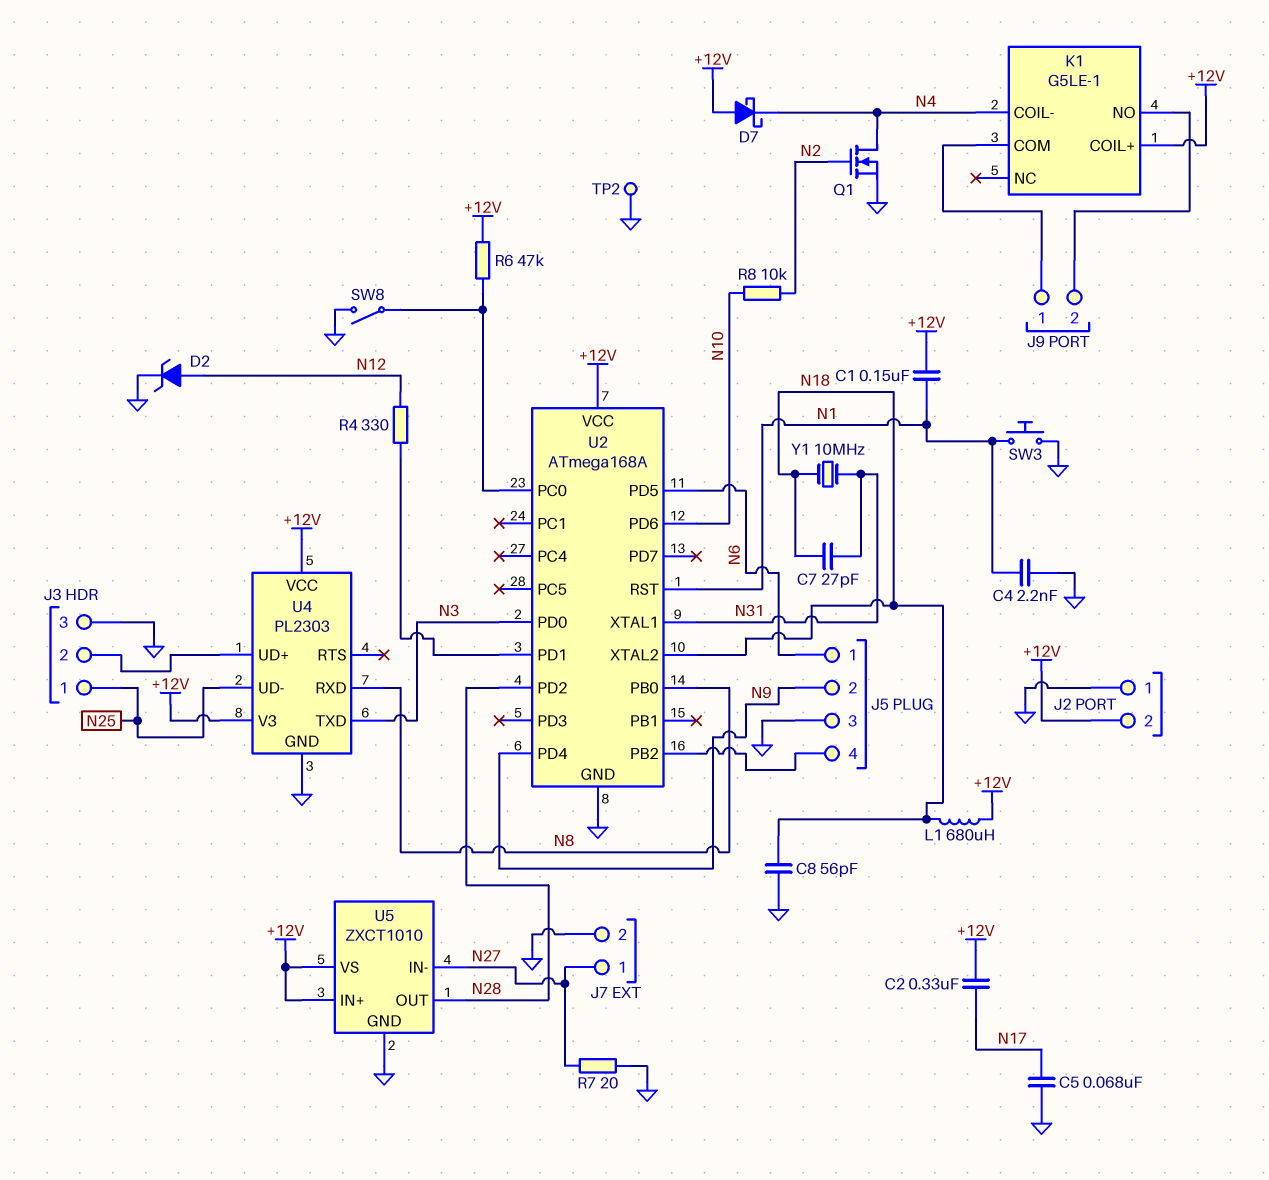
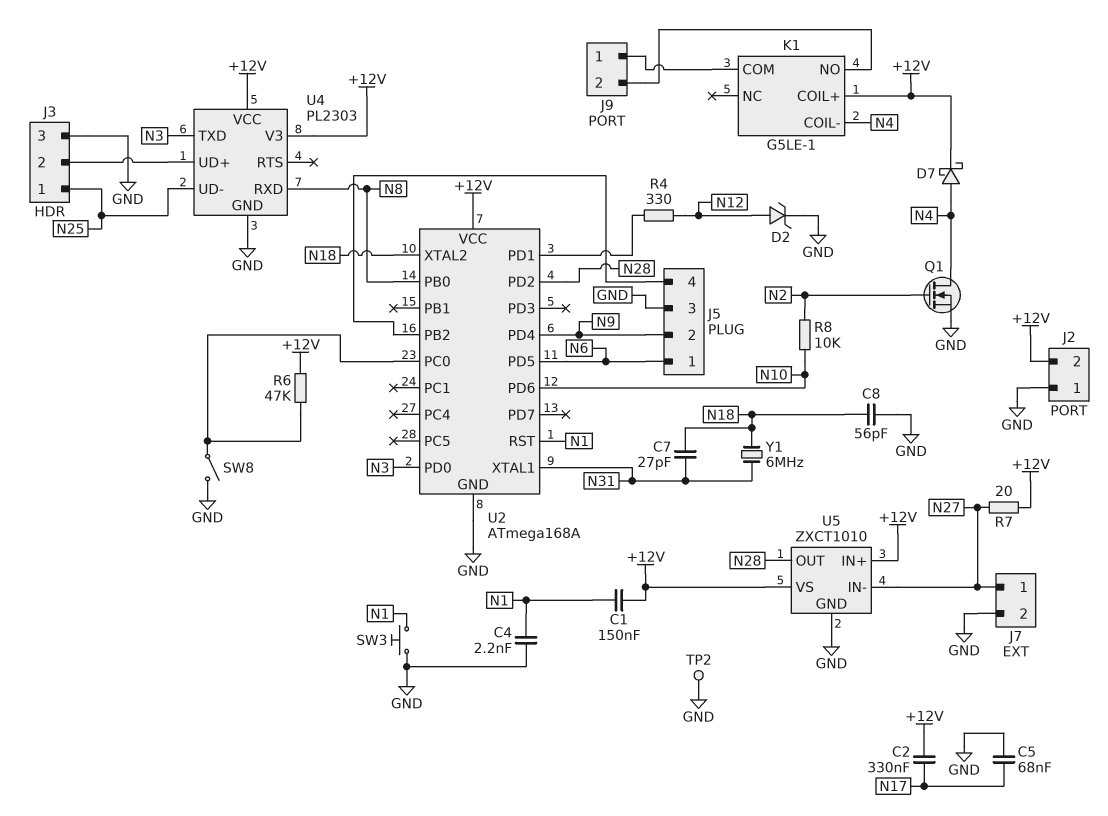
D7: schottky (A +12V, K N4) -> schottky (A N4, K +12V)
L1: 680uH (+12V, N18) -> none
R7: 20 (GND, N27) -> 20 (+12V, N27)
Y1: 10MHz (N18, N31) -> 6MHz (N18, N31)

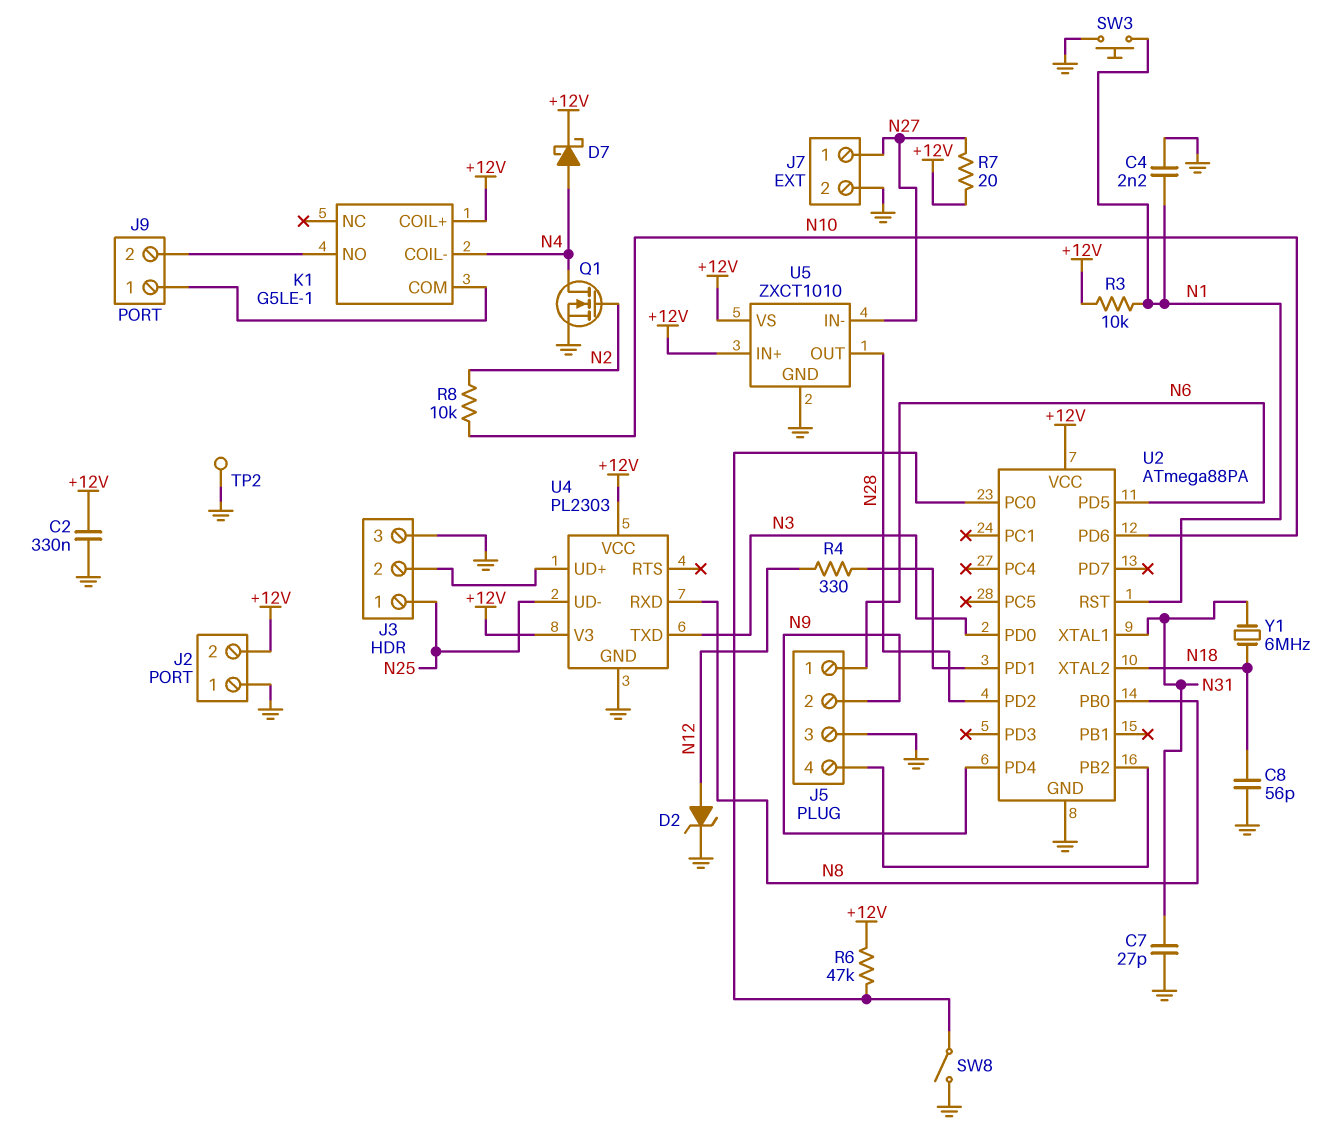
C1: 150nF (+12V, N1) -> none
C2: 330nF (+12V, N17) -> 330nF (+12V, GND)
C5: 68nF (GND, N17) -> none
C7: 27pF (N18, N31) -> 27pF (GND, N31)
R3: none -> 10k (+12V, N1)
U2: ATmega168A -> ATmega88PA

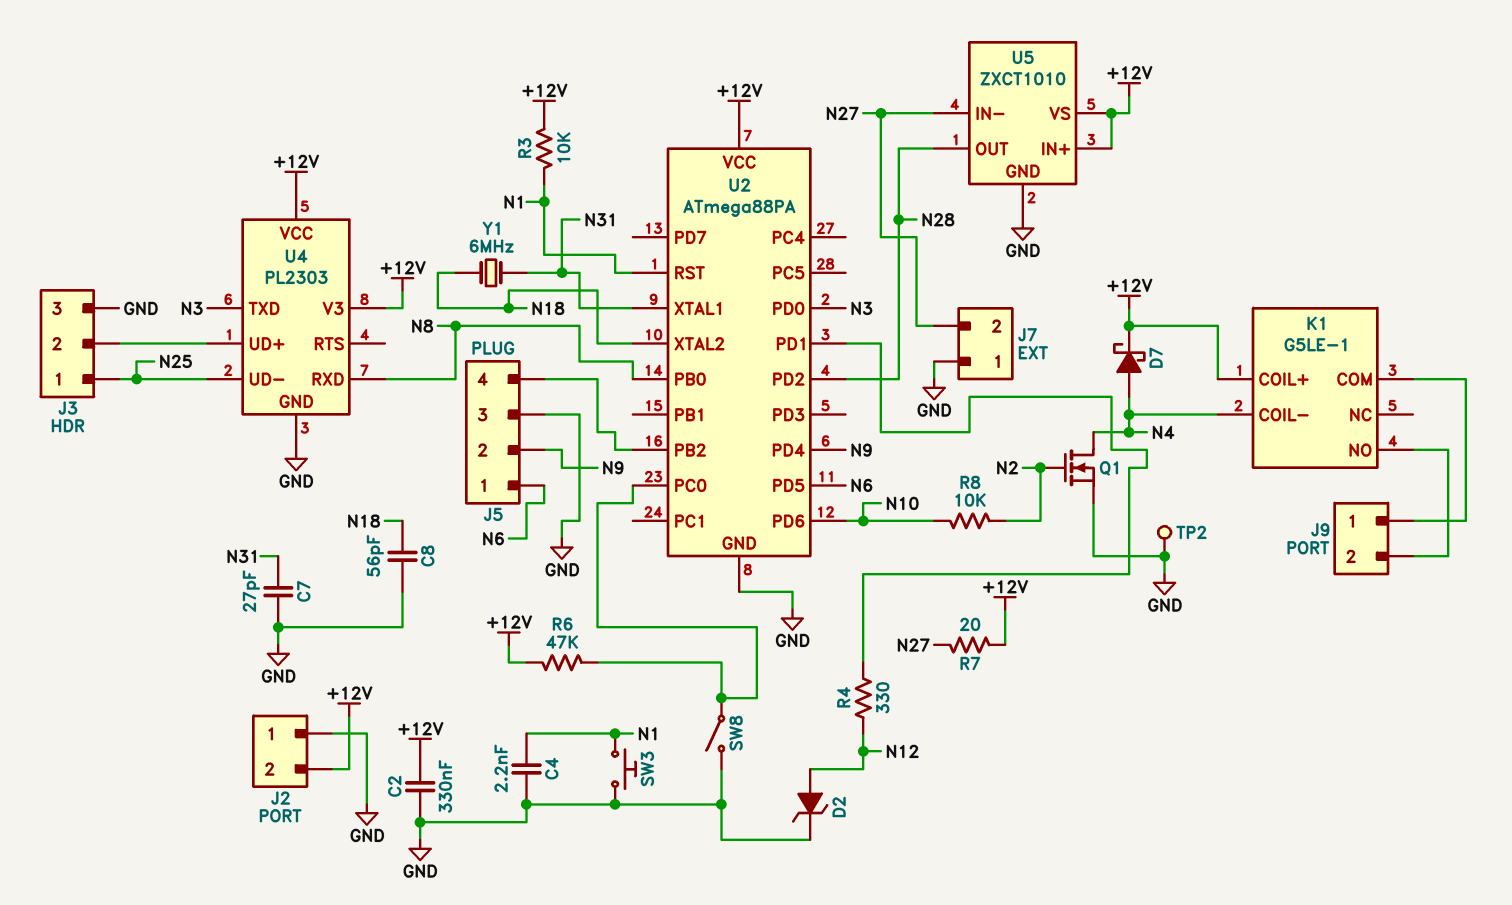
J7 pin 1: N27 -> GND
J7 pin 2: GND -> N27

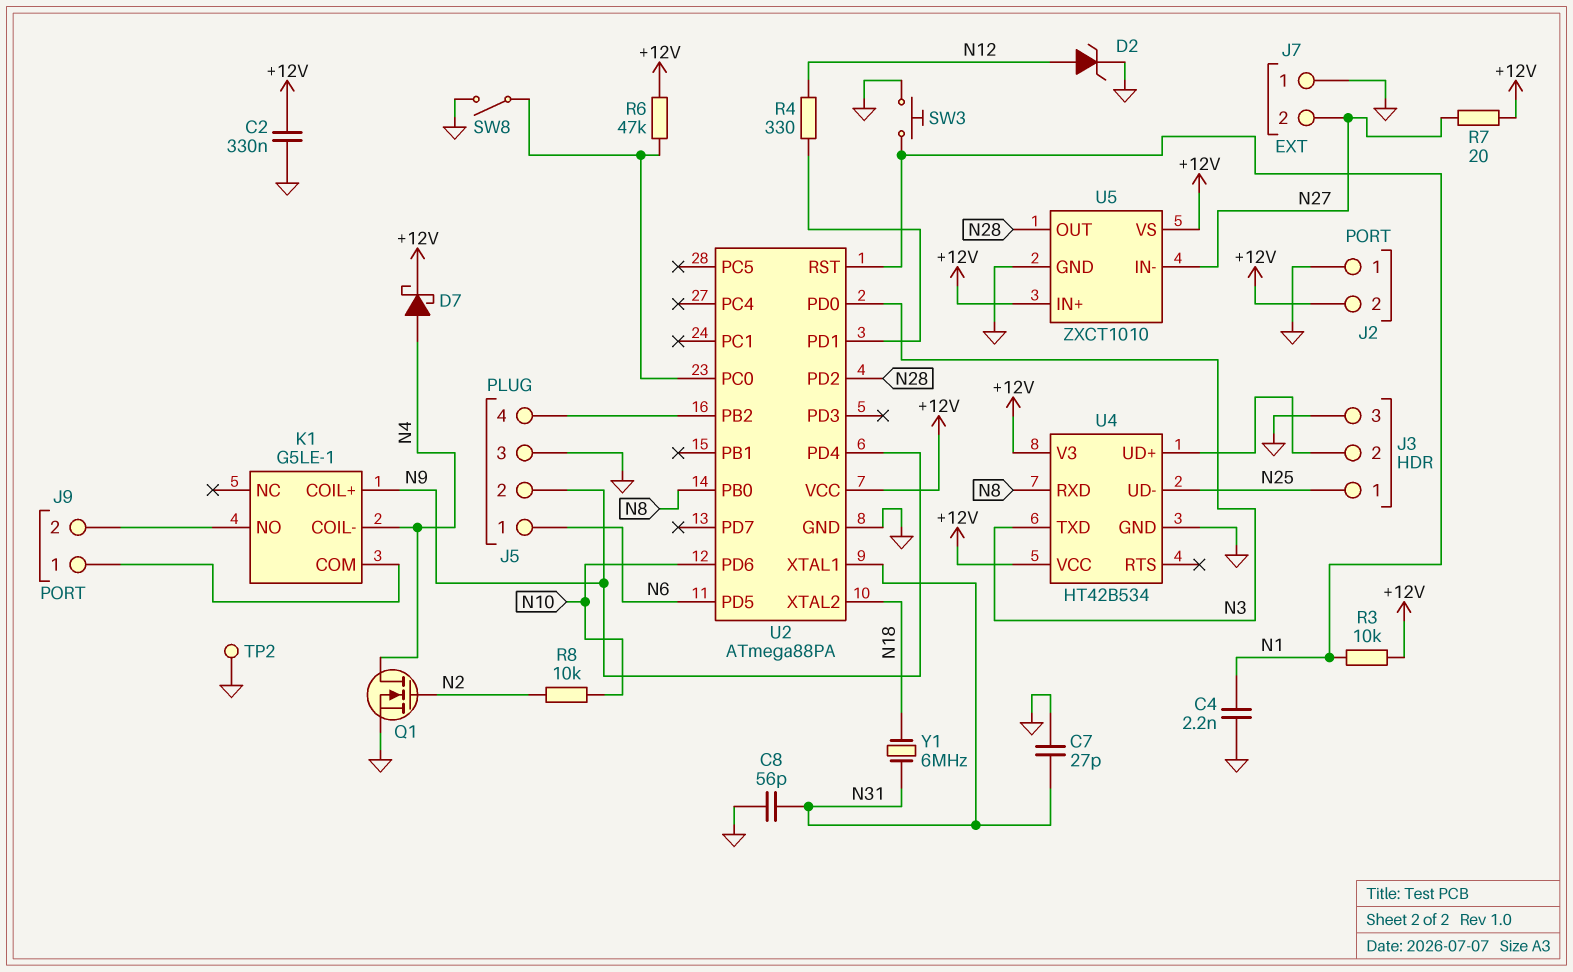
C8: 56pF (GND, N18) -> 56pF (GND, N31)
K1 pin COIL+: +12V -> N9
U4: PL2303 -> HT42B534

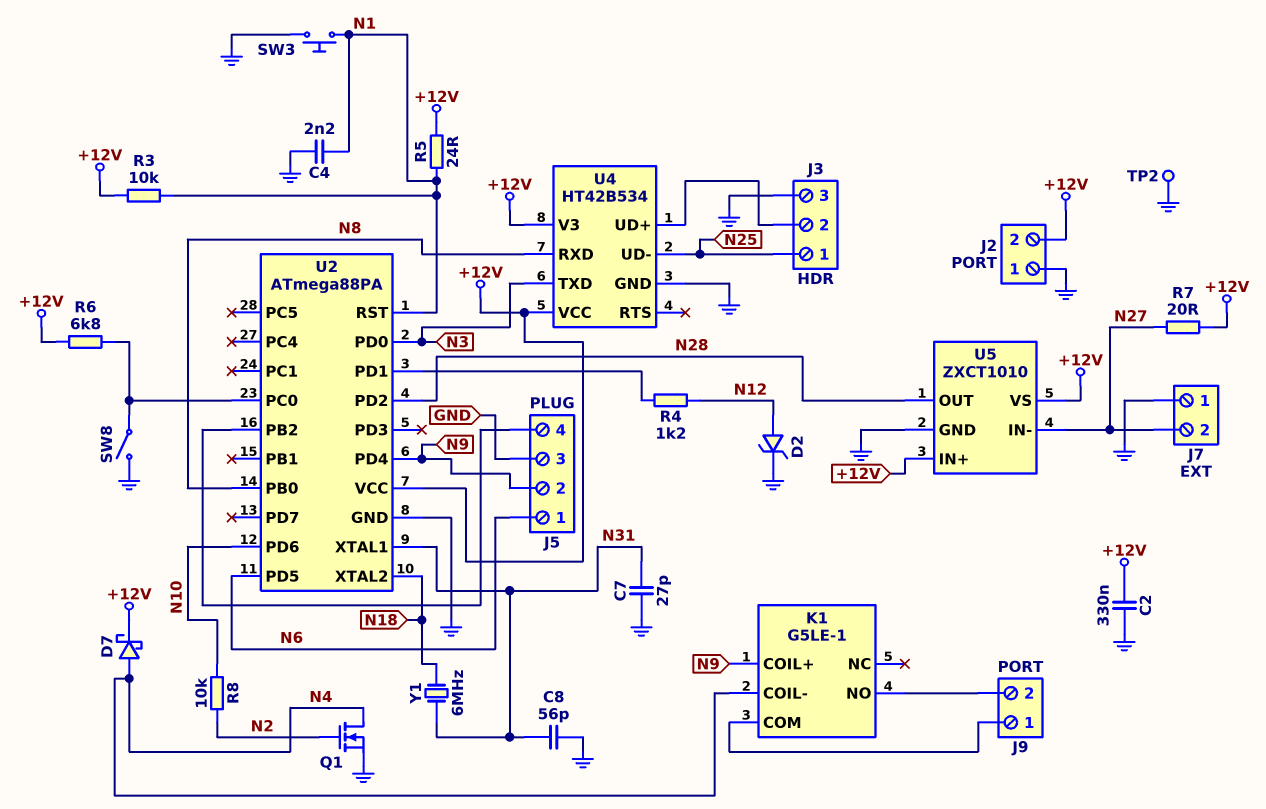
R4: 330 (N12, U2/PD1) -> 1.2k (N12, U2/PD1)
R5: none -> 24 (+12V, N1)
R6: 47k (+12V, U2/PC0) -> 6.8k (+12V, U2/PC0)

